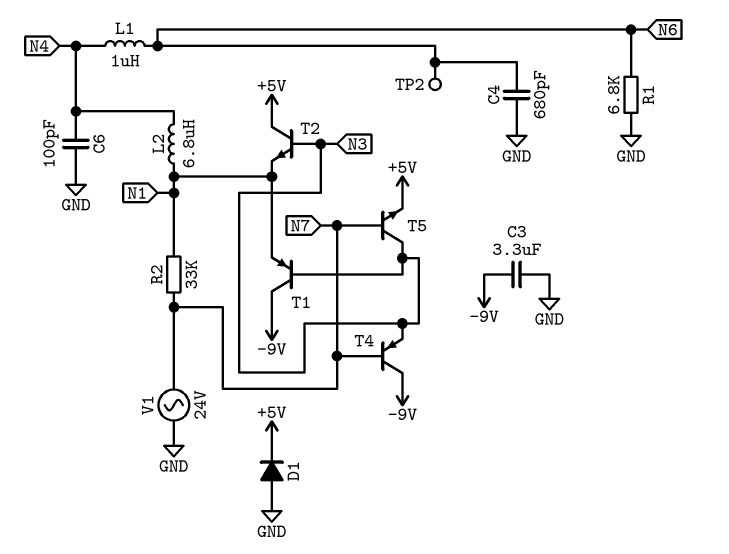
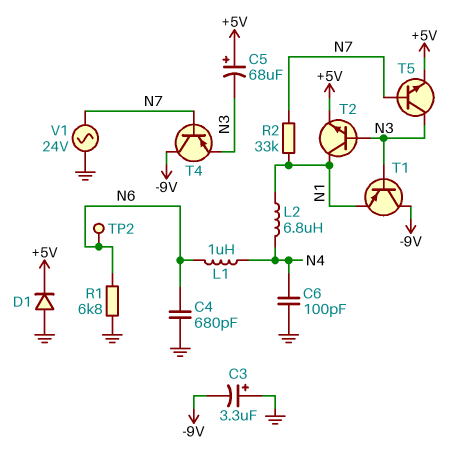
C3: 3.3uF (-9V, GND) -> 3.3uF (plus GND, minus -9V)
C5: none -> 68uF (plus +5V, minus N3)
T2: NPN (B N3, C +5V, E N1) -> NPN (B N3, C N1, E +5V)

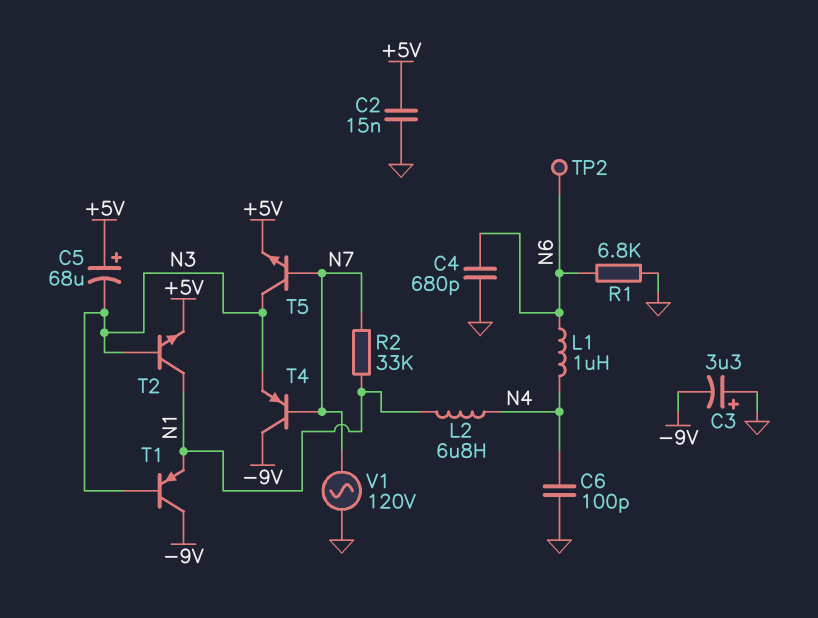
C2: none -> 15nF (+5V, GND)
D1: diode (A GND, K +5V) -> none
V1: AC 24V (GND, N7) -> AC 120V (GND, N7)

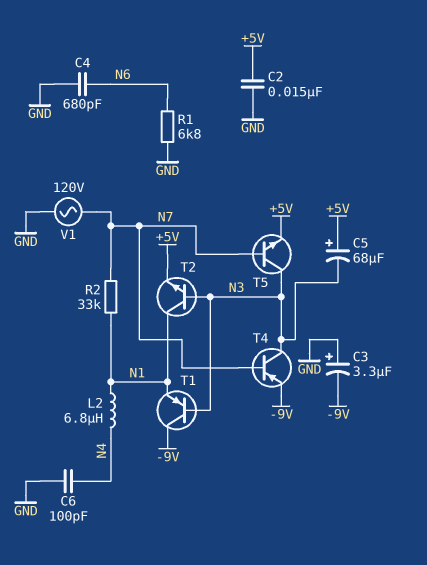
L1: 1uH (N4, N6) -> none
T4: PNP (B N7, C -9V, E N3) -> PNP (B N7, C N3, E -9V)
TP2: test point (N6) -> none

